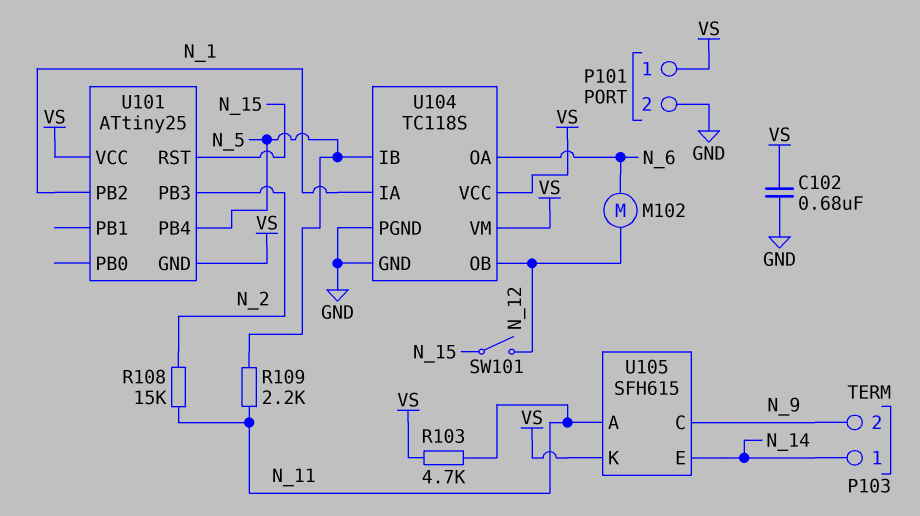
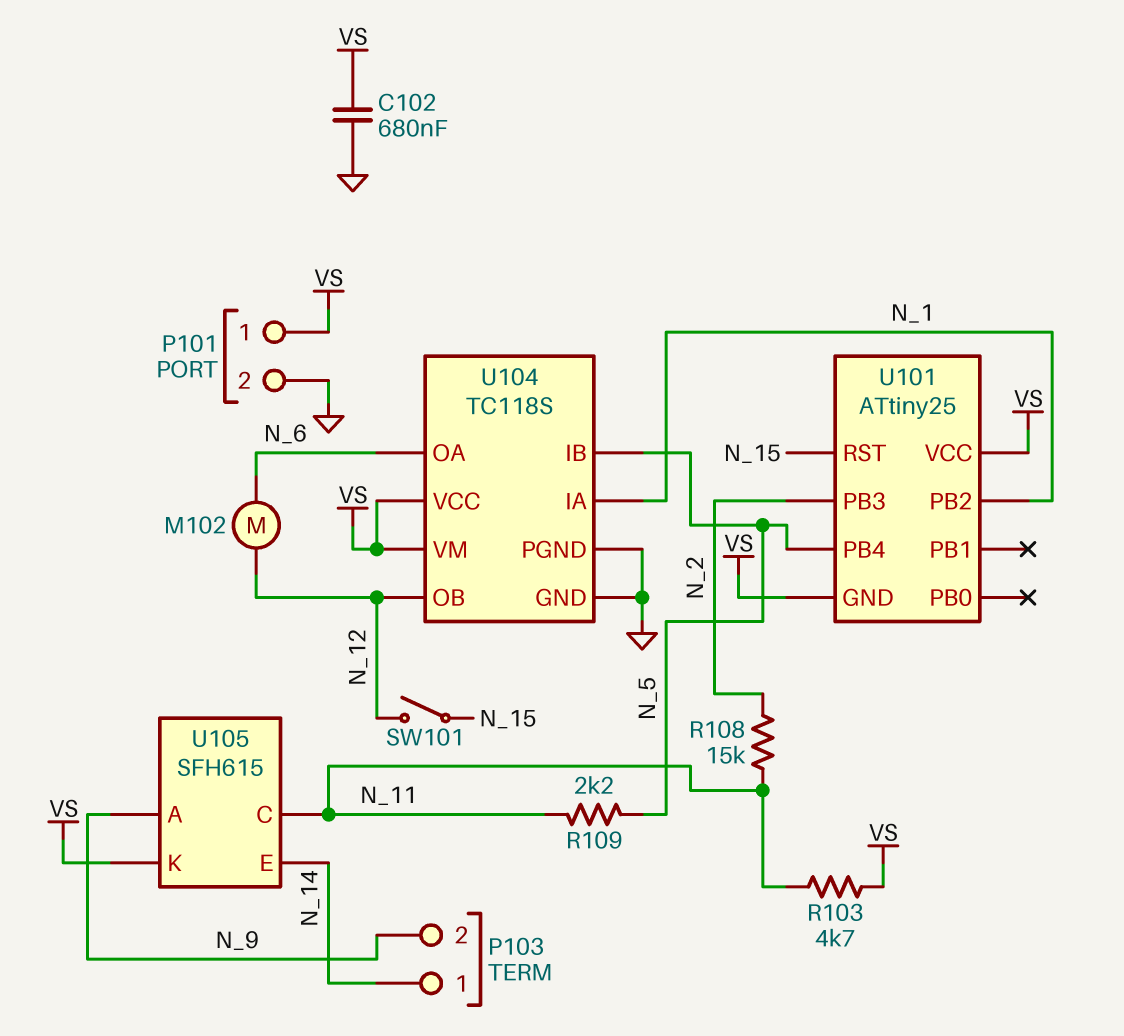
U105 pin A: N_11 -> N_9
U105 pin C: N_9 -> N_11

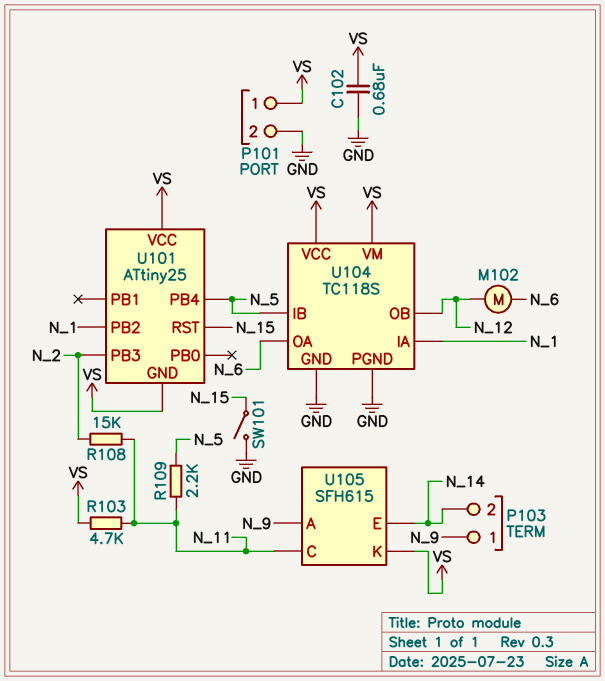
P103 pin 1: N_14 -> N_9
P103 pin 2: N_9 -> N_14
SW101: switch (N_12, N_15) -> switch (GND, N_15)

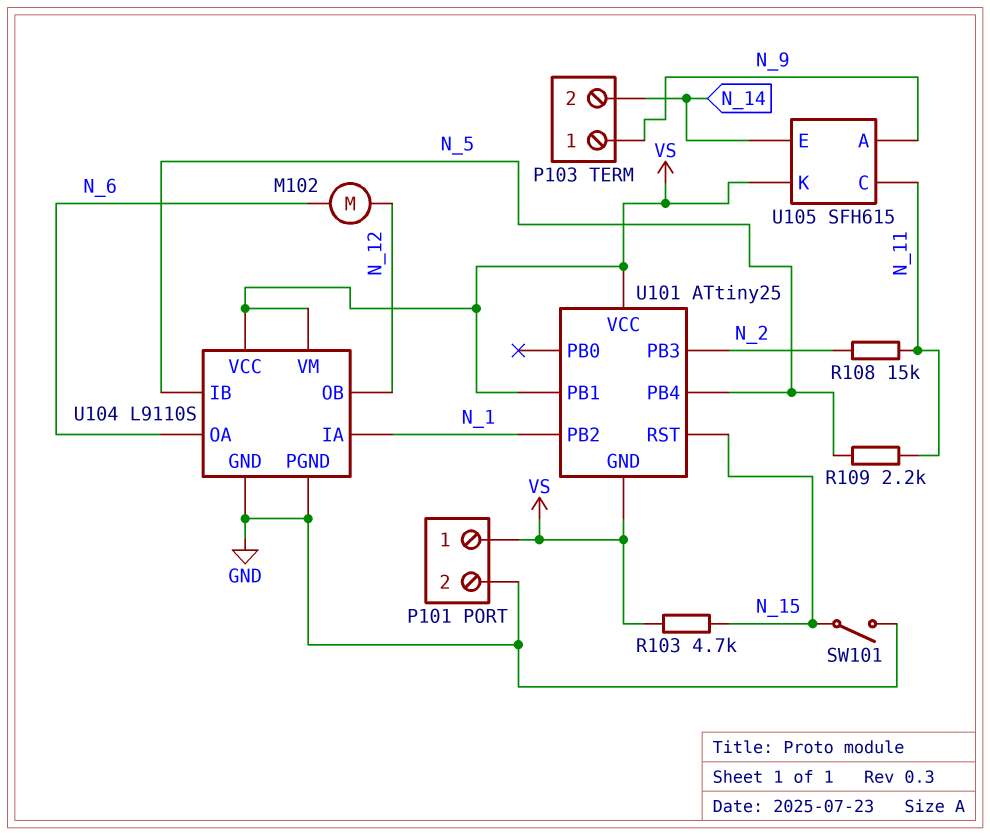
C102: 680nF (GND, VS) -> none
R103: 4.7k (N_11, VS) -> 4.7k (N_15, VS)
U101 pin PB1: none -> VS
U104: TC118S -> L9110S

